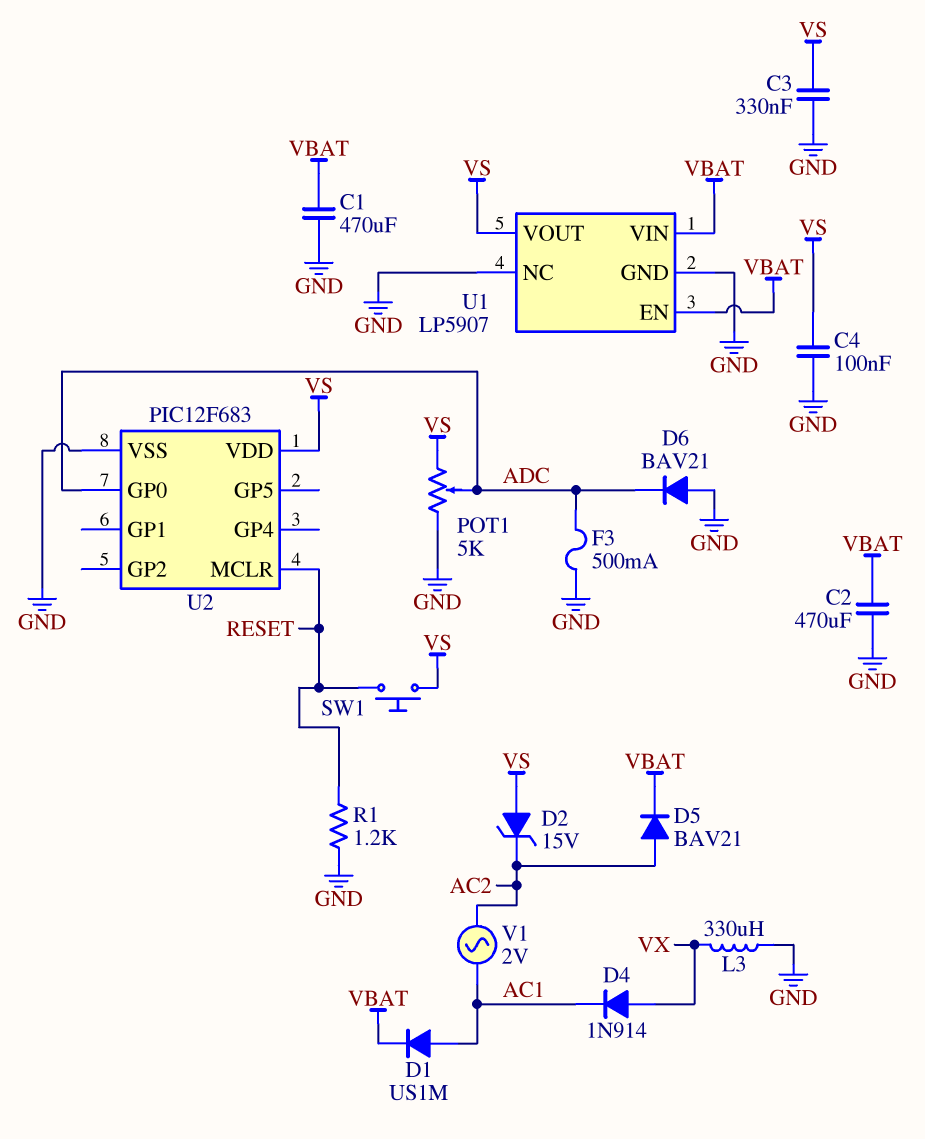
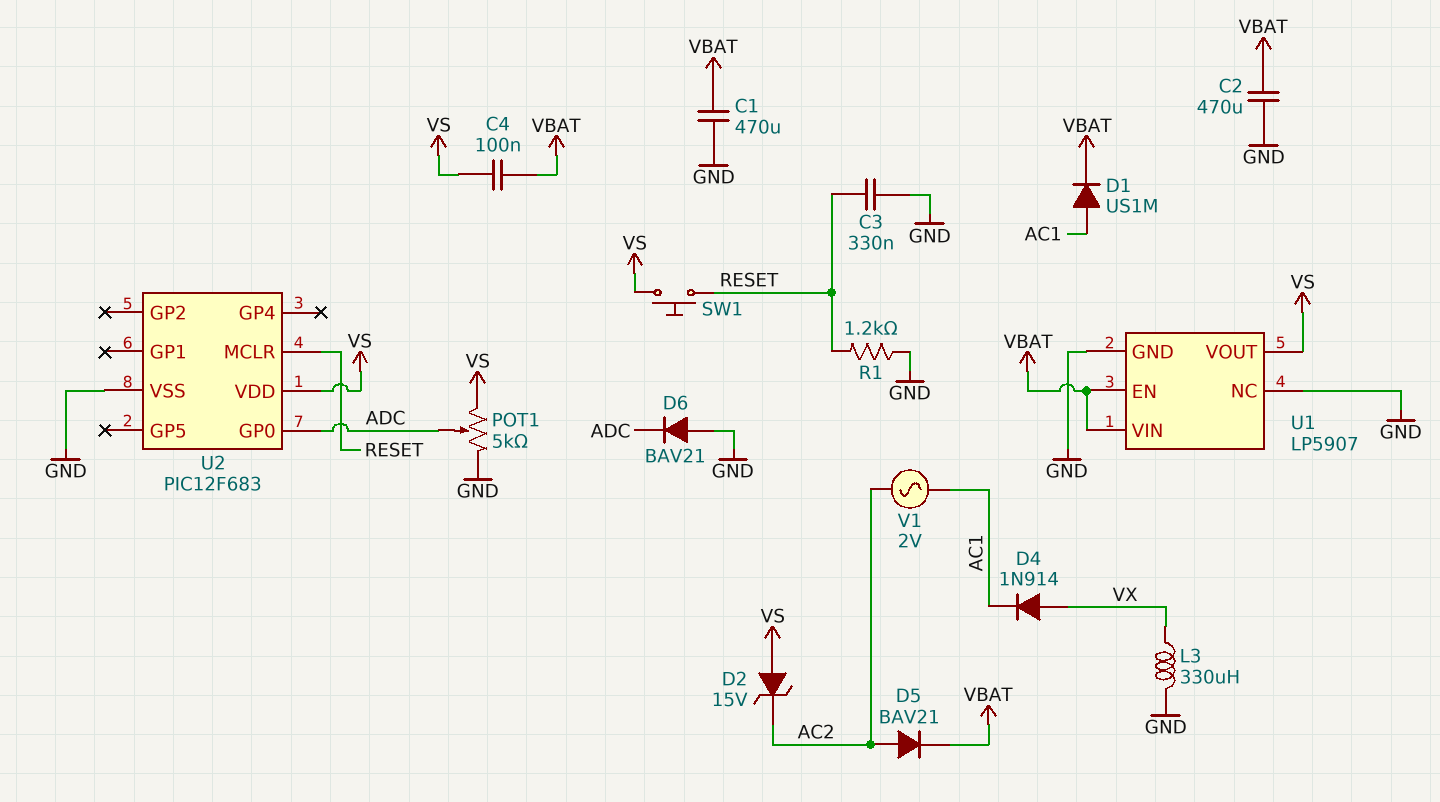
C3: 330nF (GND, VS) -> 330nF (GND, RESET)
C4: 100nF (GND, VS) -> 100nF (VBAT, VS)
F3: 500mA (ADC, GND) -> none

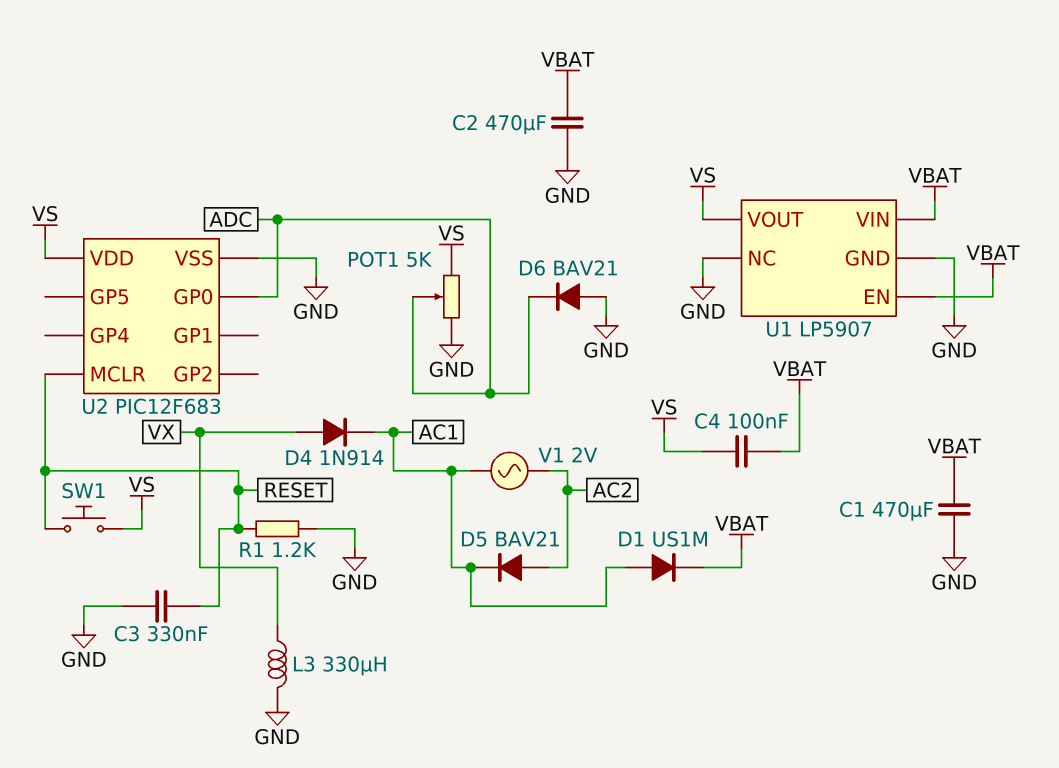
D2: zener 15V (A VS, K AC2) -> none
D5: diode BAV21 (A AC2, K VBAT) -> diode BAV21 (A AC2, K AC1)

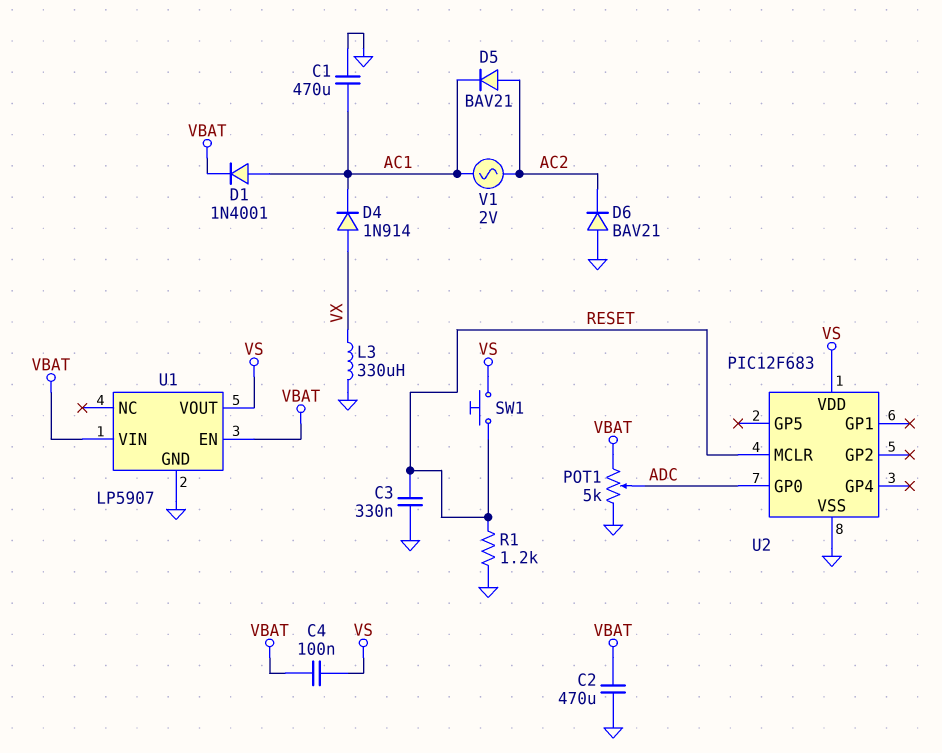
C1: 470uF (GND, VBAT) -> 470uF (AC1, GND)
D1: diode US1M (A AC1, K VBAT) -> diode 1N4001 (A AC1, K VBAT)
D6: diode BAV21 (A GND, K ADC) -> diode BAV21 (A GND, K AC2)
POT1: 5k (GND, VS, wiper ADC) -> 5k (GND, VBAT, wiper ADC)
U1 pin NC: GND -> none

